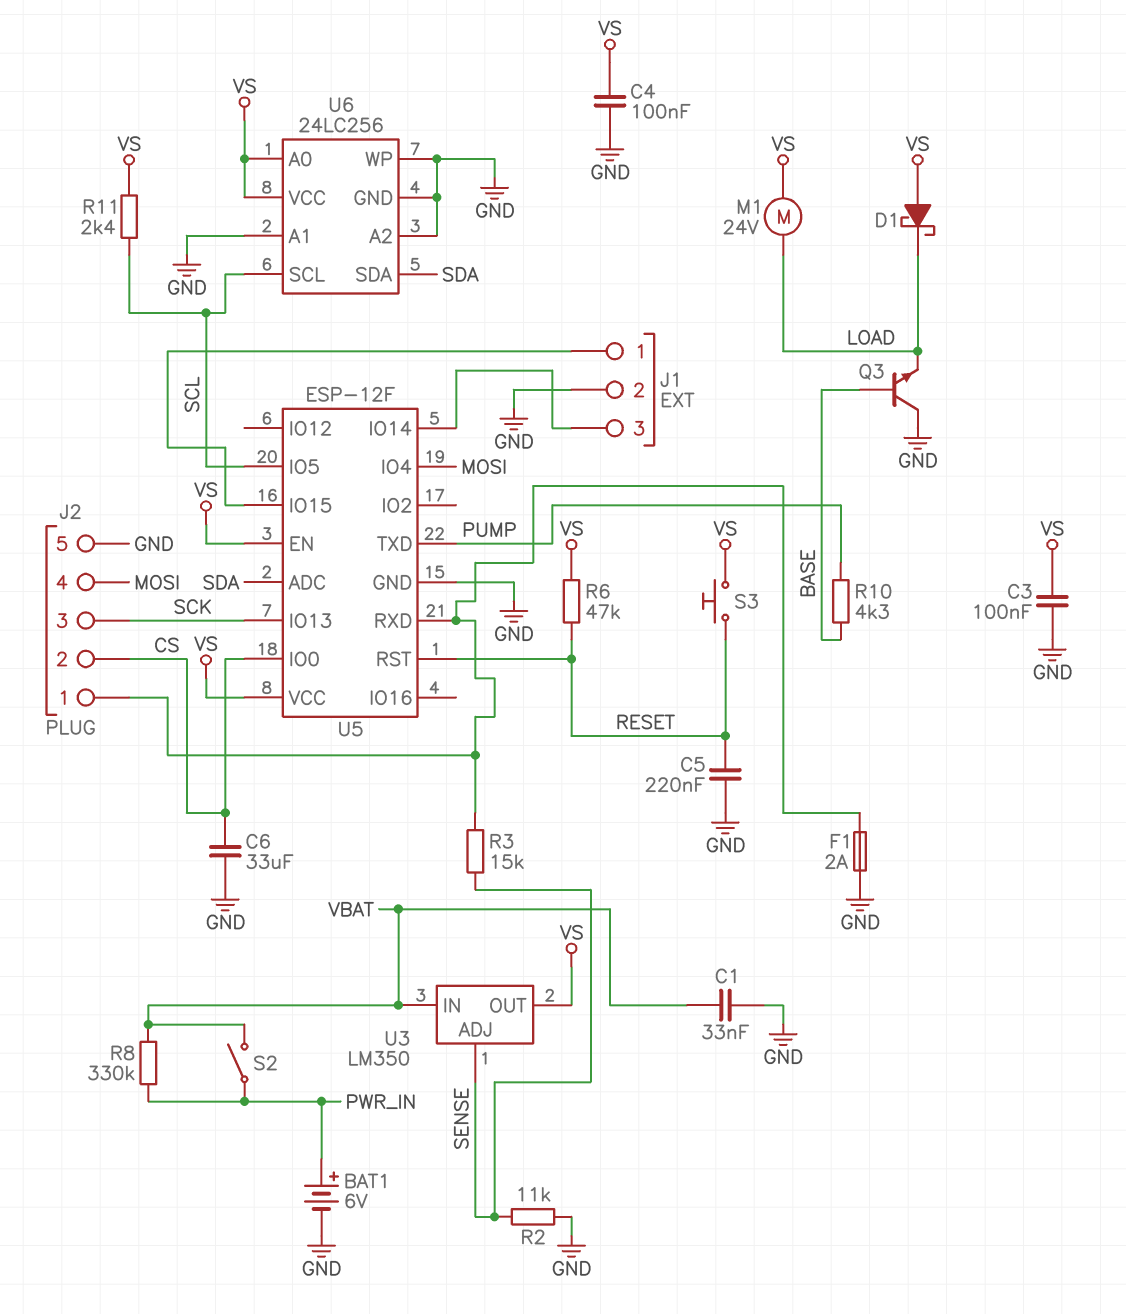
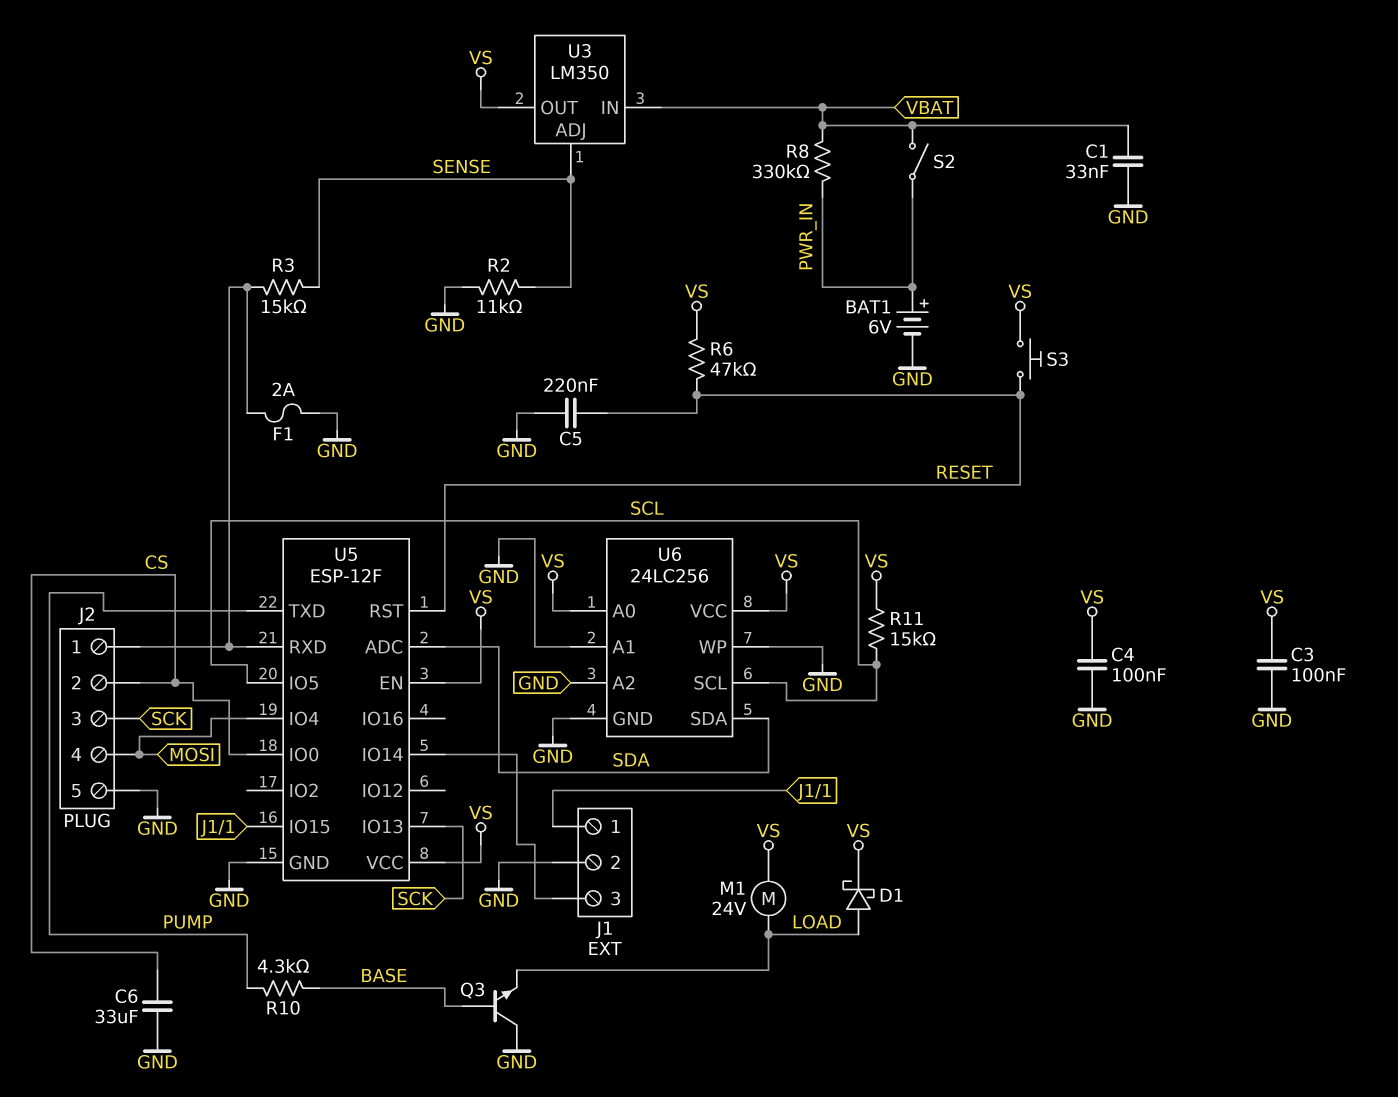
D1: schottky (A VS, K LOAD) -> schottky (A LOAD, K VS)
R11: 2.4k (SCL, VS) -> 15k (SCL, VS)

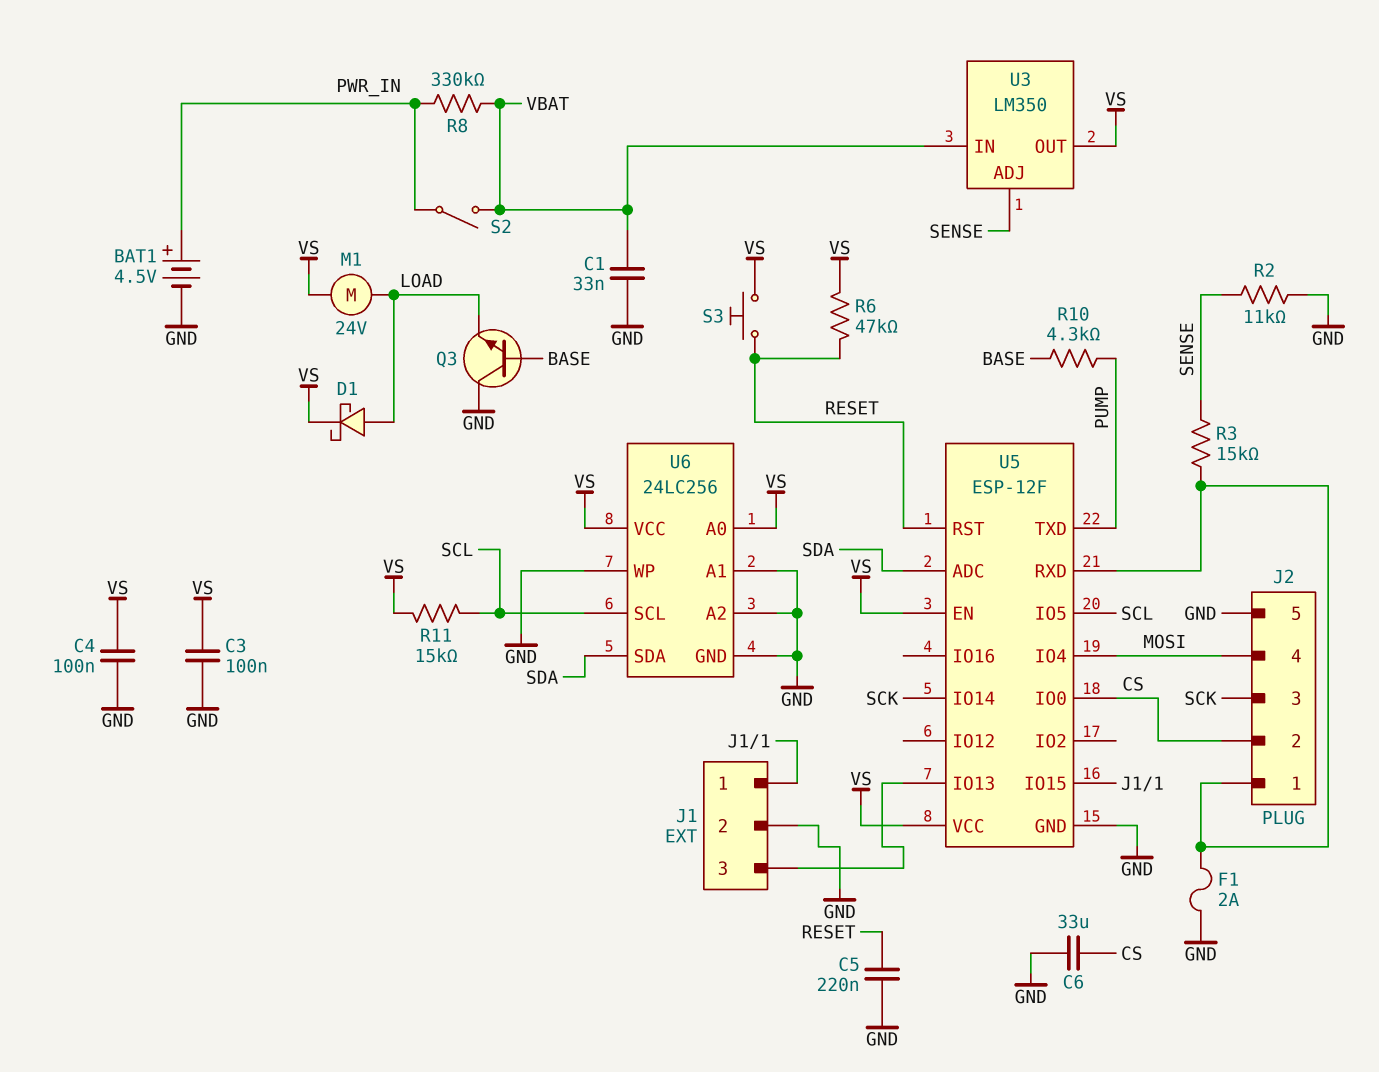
BAT1: 6V (plus PWR_IN, minus GND) -> 4.5V (plus PWR_IN, minus GND)
U5 pin IO13: SCK -> J1/3
U5 pin IO14: J1/3 -> SCK

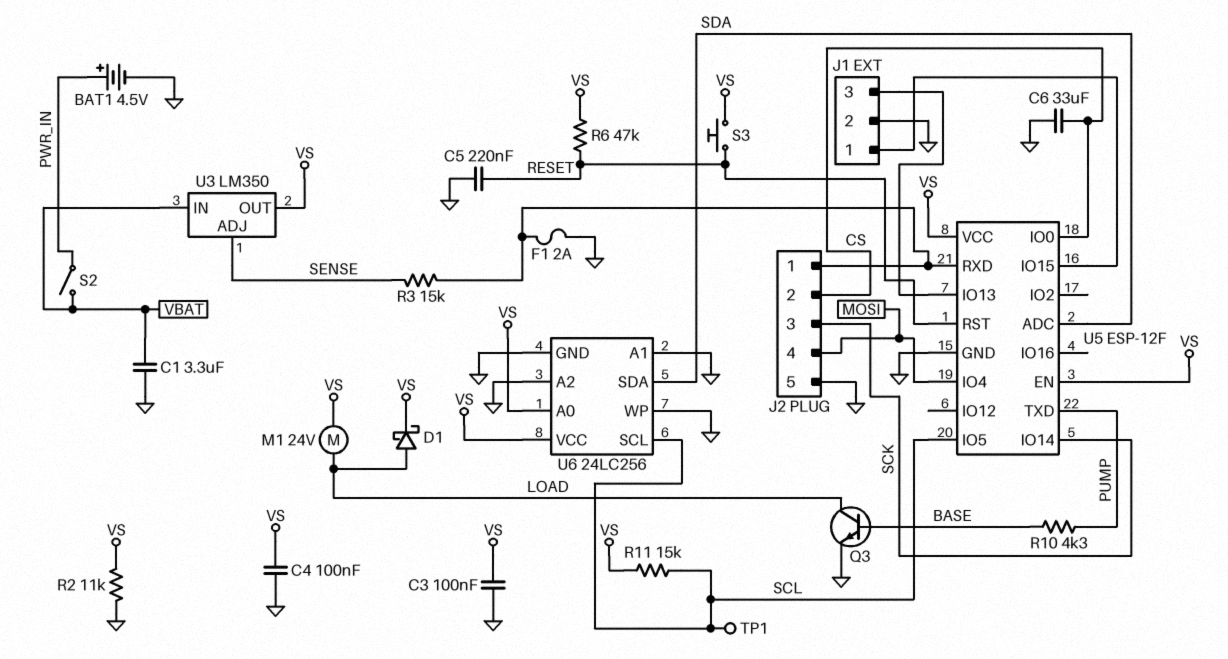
C1: 33nF (GND, VBAT) -> 3.3uF (GND, VBAT)
Q3: NPN (B BASE, C GND, E LOAD) -> NPN (B BASE, C LOAD, E GND)
R2: 11k (GND, SENSE) -> 11k (GND, VS)
R8: 330k (PWR_IN, VBAT) -> none
TP1: none -> test point (SCL)

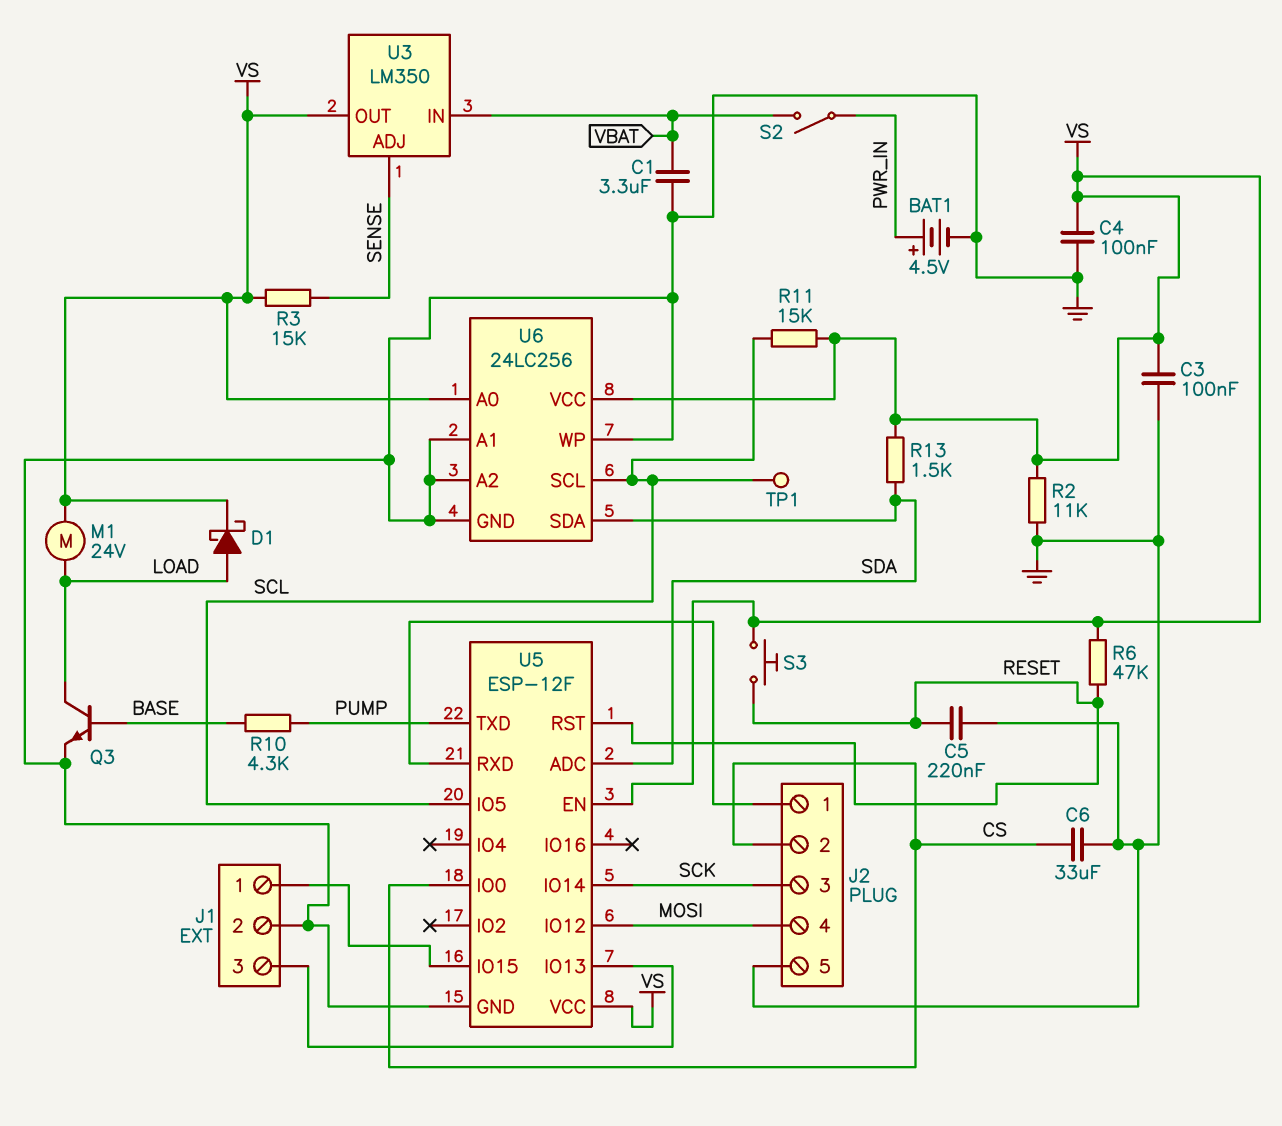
F1: 2A (GND, J2/1) -> none
R3: 15k (J2/1, SENSE) -> 15k (SENSE, VS)
R13: none -> 1.5k (SDA, VS)
U5 pin IO4: MOSI -> none
U5 pin IO12: none -> MOSI

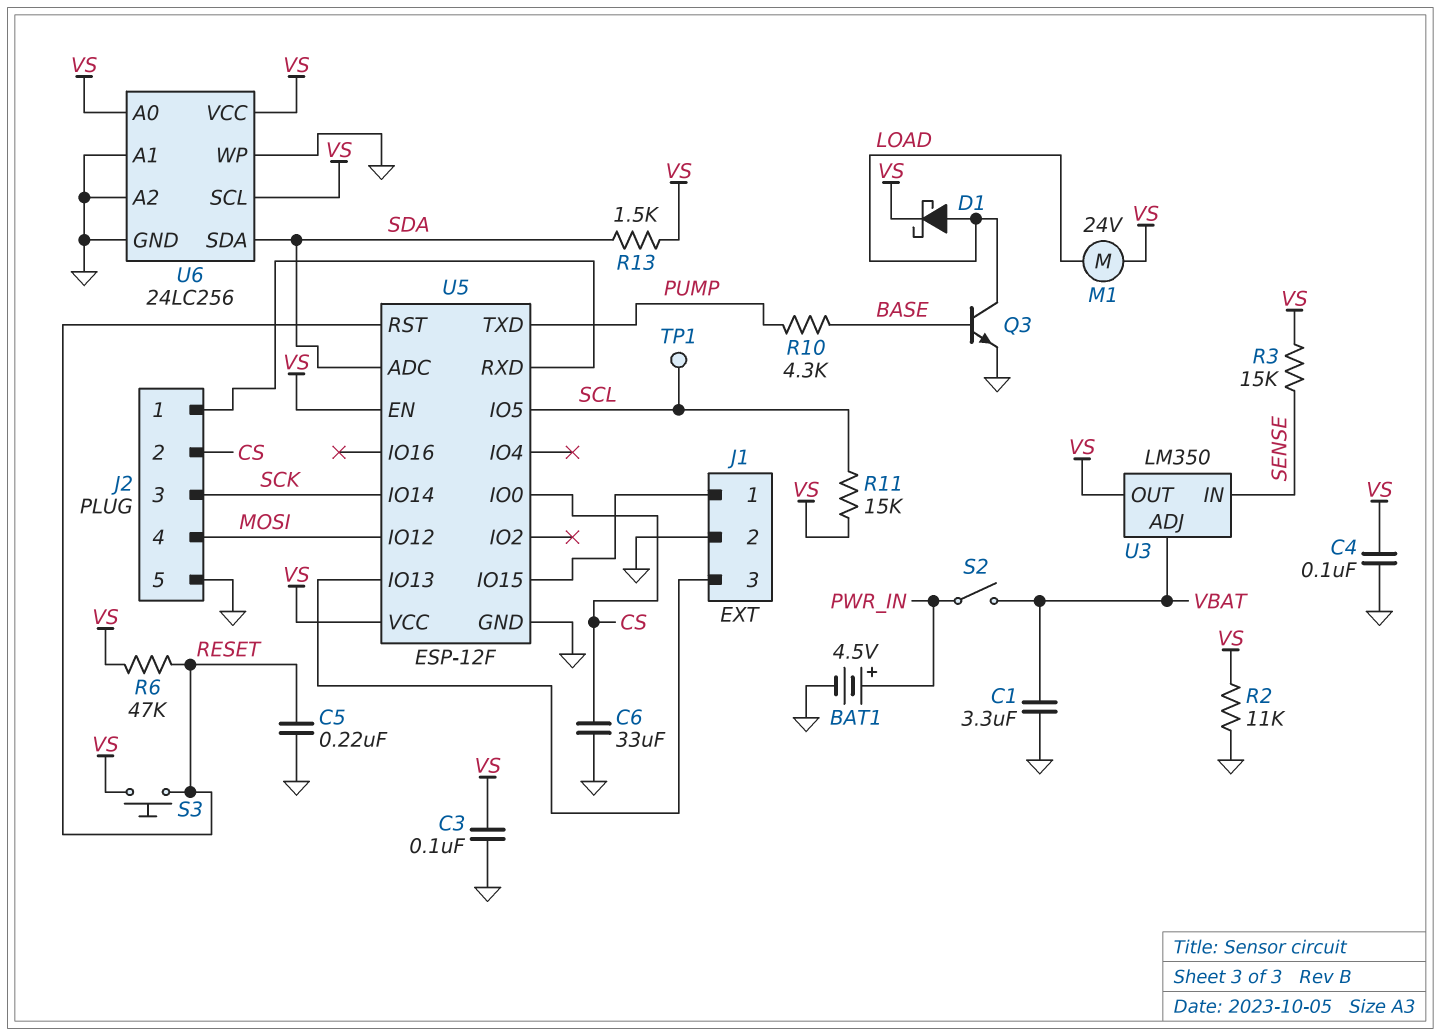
U3 pin ADJ: SENSE -> VBAT
U3 pin IN: VBAT -> SENSE
U6 pin SCL: SCL -> VS

